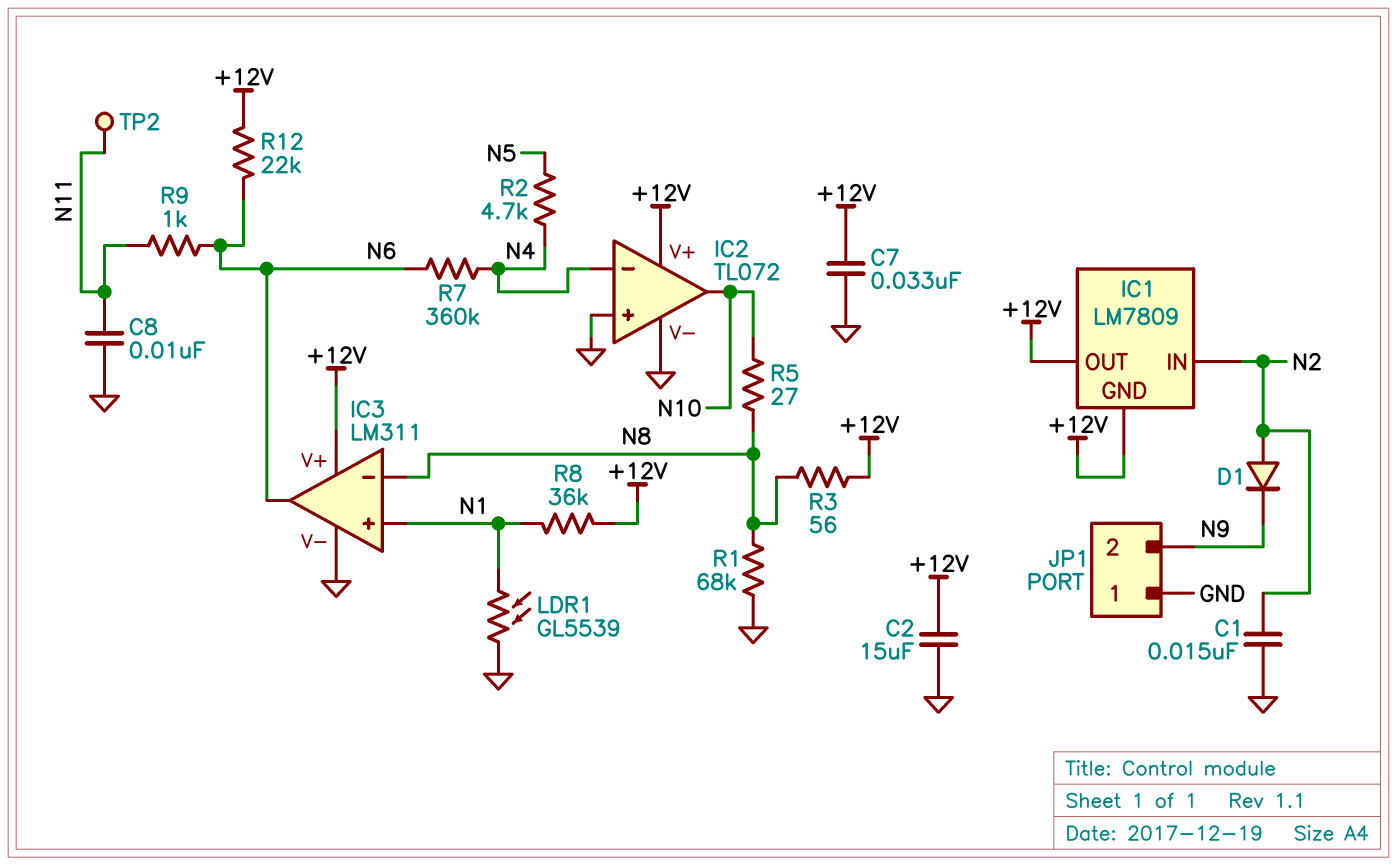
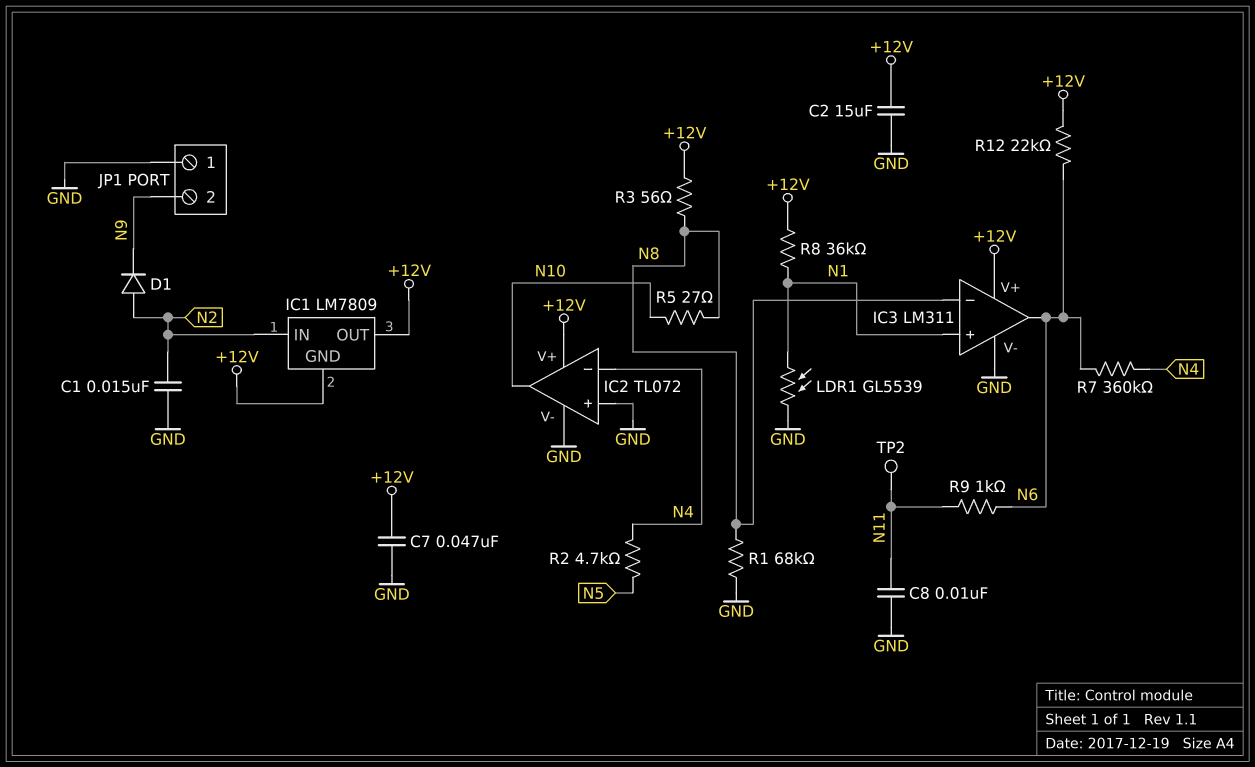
C7: 33nF (+12V, GND) -> 47nF (+12V, GND)

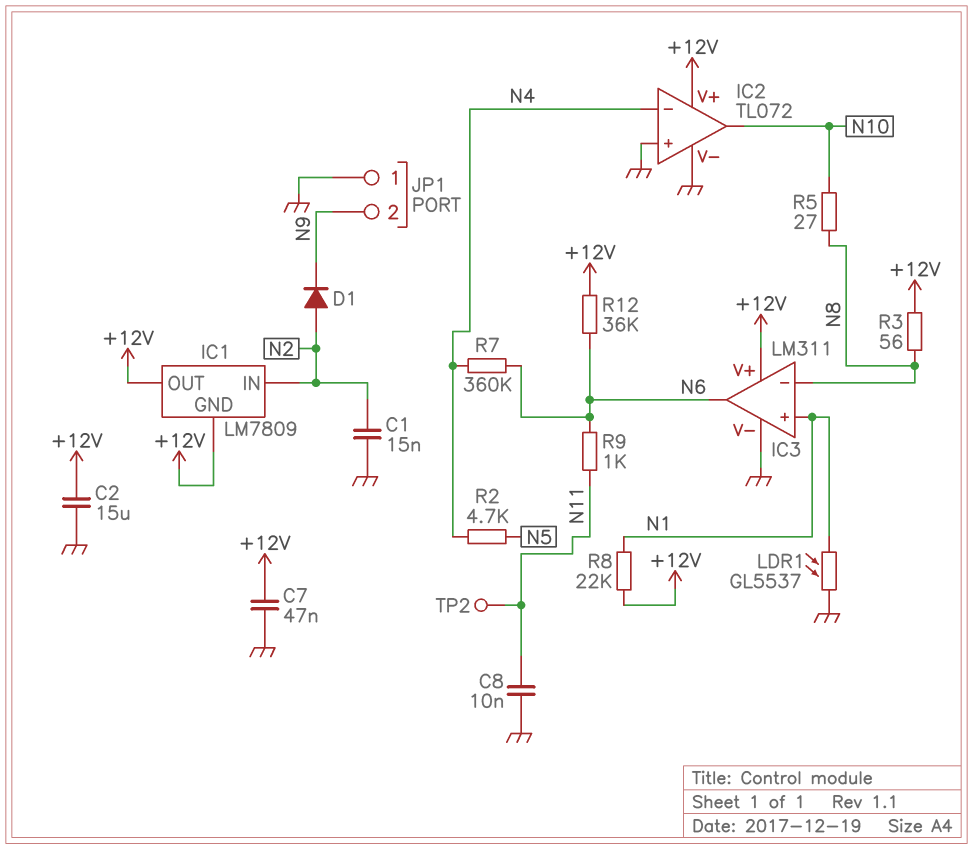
LDR1: GL5539 (GND, N1) -> GL5537 (GND, N1)
R1: 68k (GND, N8) -> none
R8: 36k (+12V, N1) -> 22k (+12V, N1)
R12: 22k (+12V, N6) -> 36k (+12V, N6)

